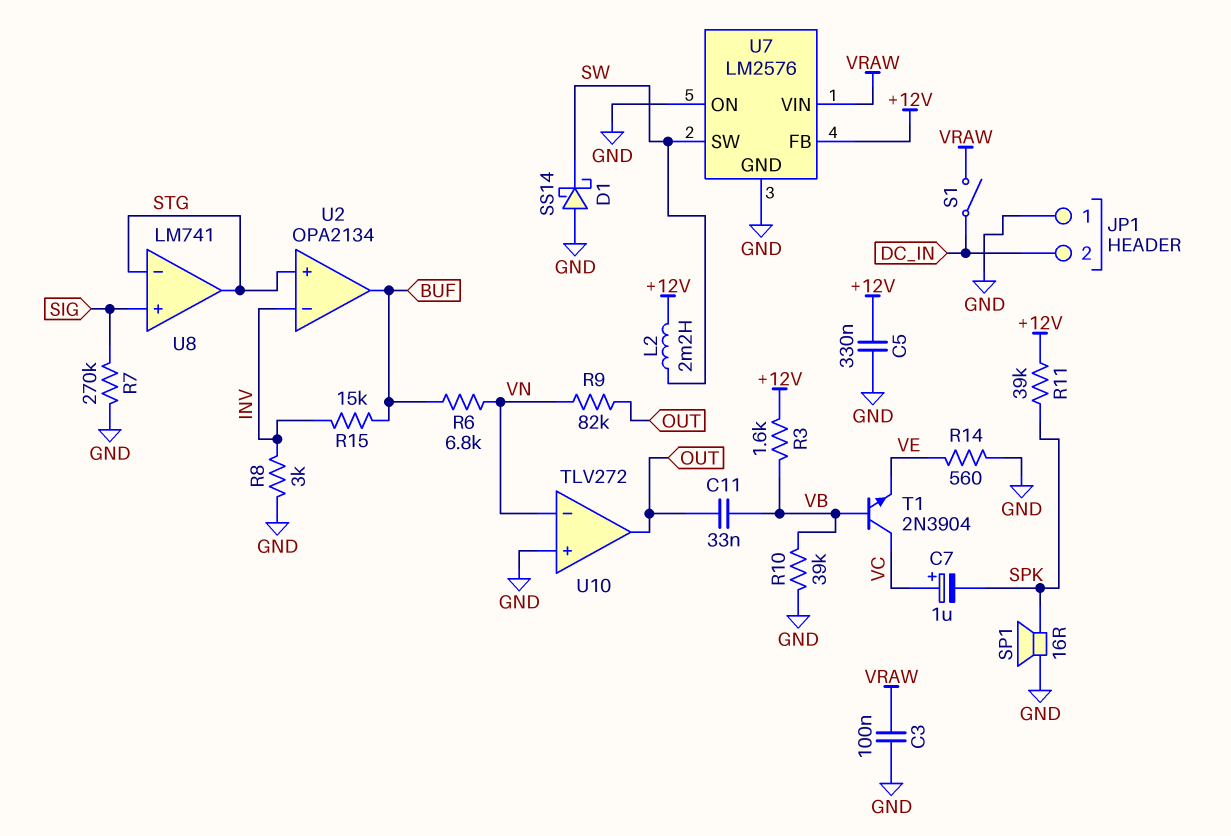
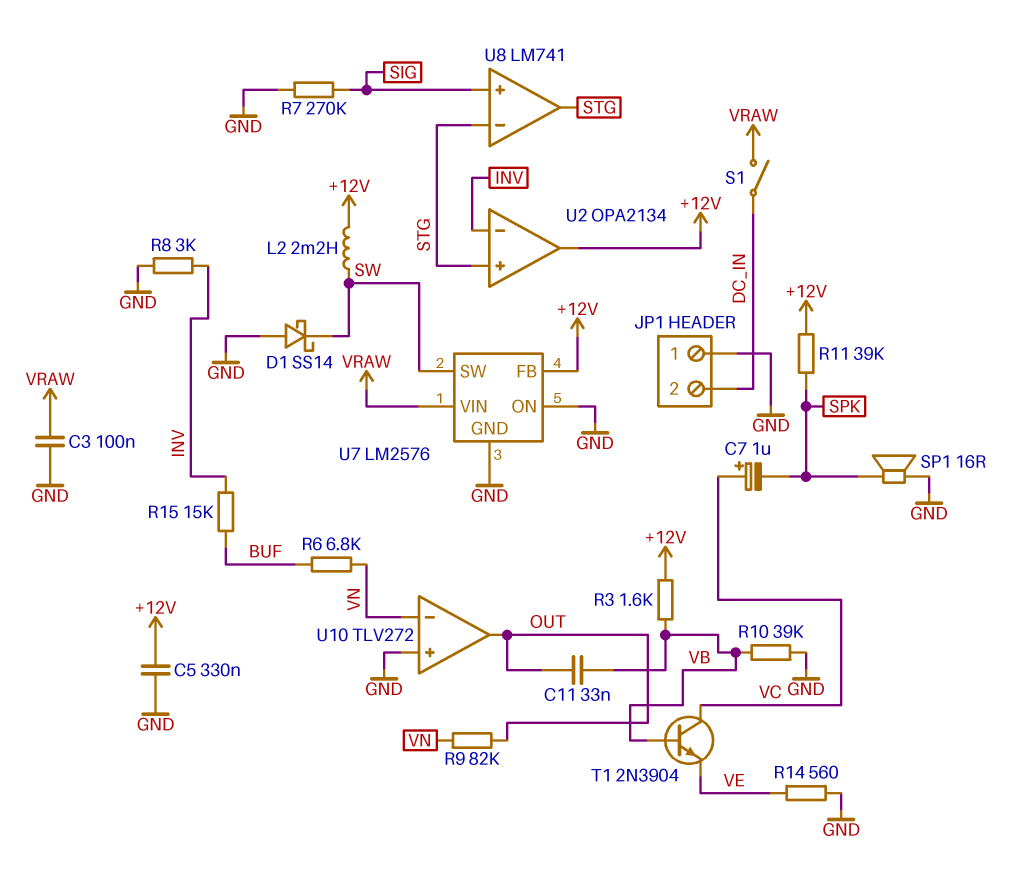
U2 pin out: BUF -> +12V

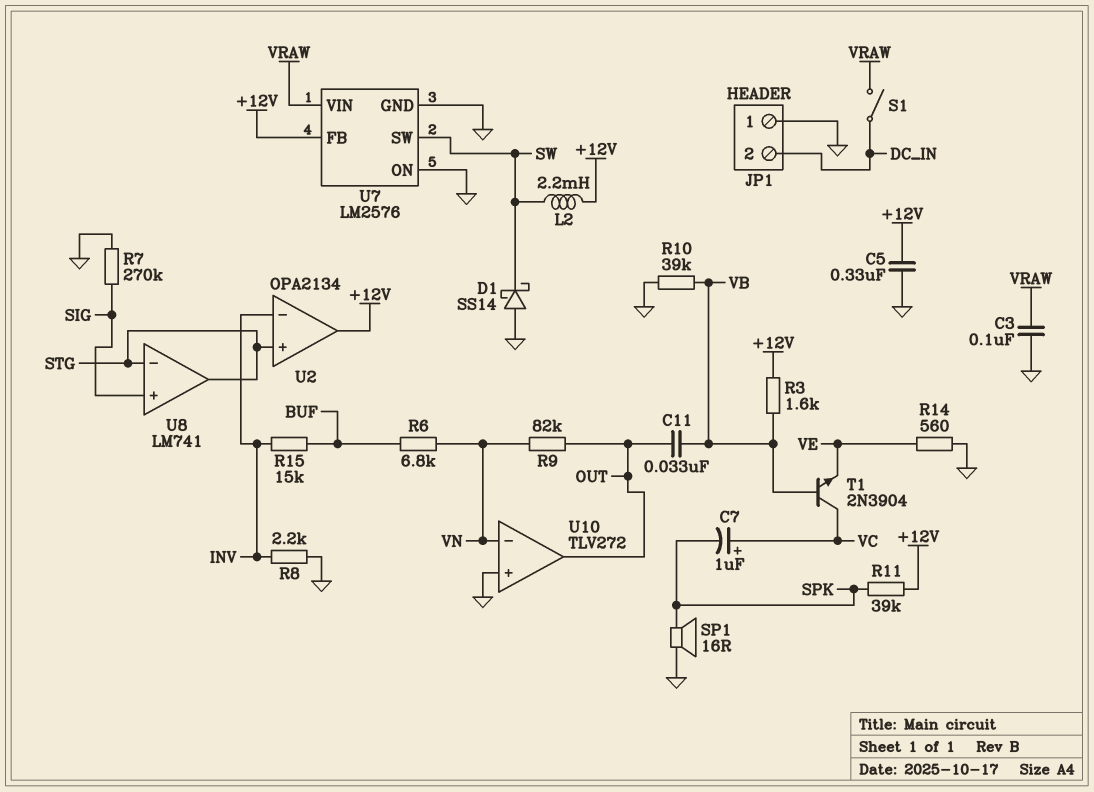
R8: 3k (GND, INV) -> 2.2k (GND, INV)

